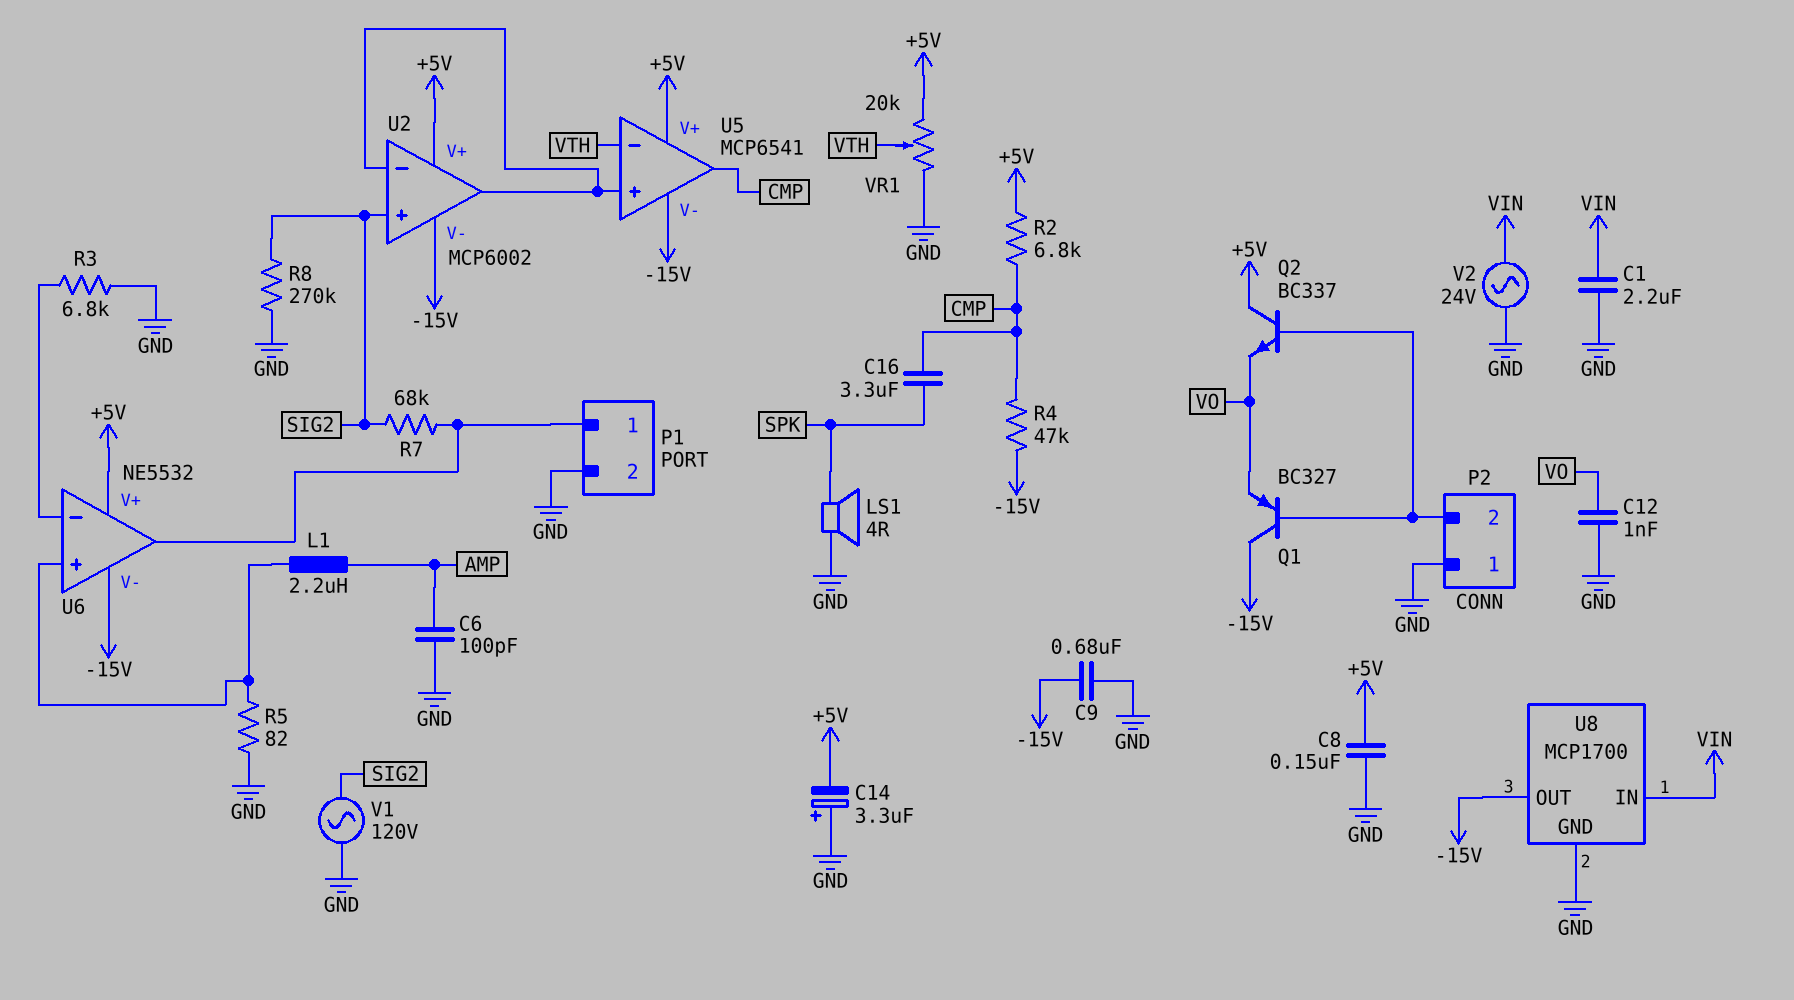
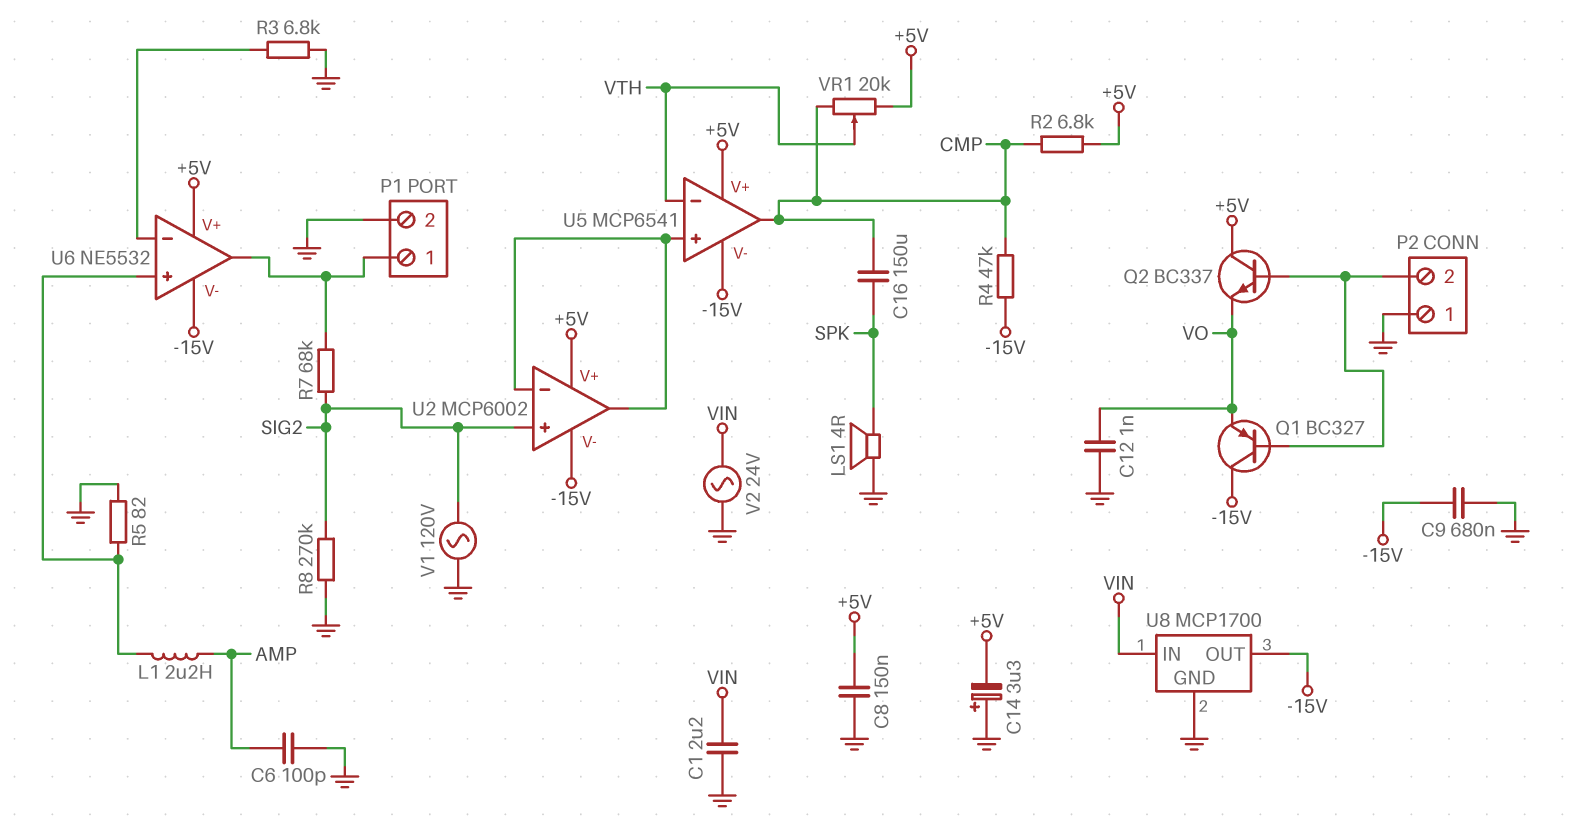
C16: 3.3uF (CMP, SPK) -> 150uF (CMP, SPK)
VR1: 20k (+5V, GND, wiper VTH) -> 20k (+5V, CMP, wiper VTH)

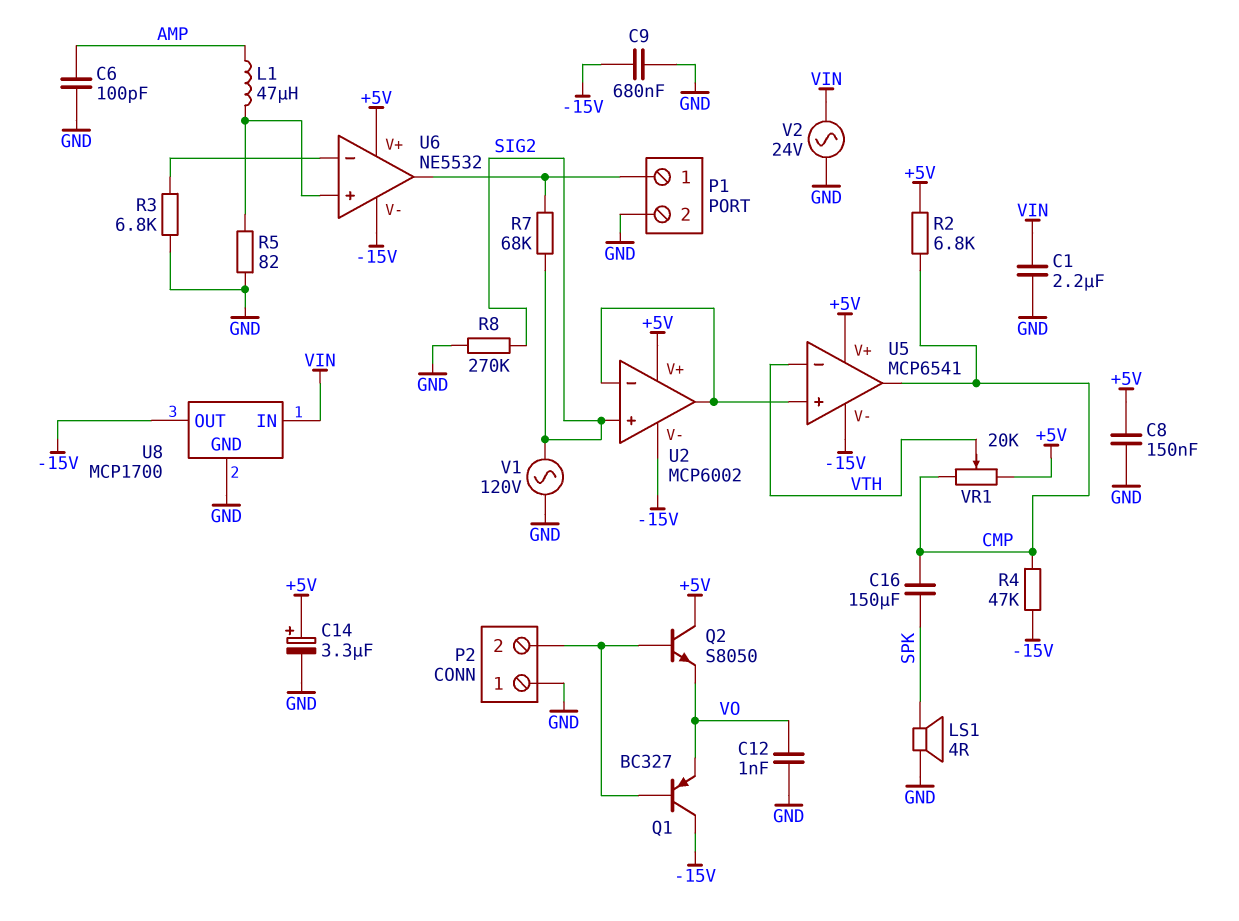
C14: 3.3uF (plus GND, minus +5V) -> 3.3uF (plus +5V, minus GND)
L1: 2.2uH (AMP, U6/in+) -> 47uH (AMP, U6/in+)
Q2: NPN BC337 (B P2/2, C +5V, E VO) -> NPN S8050 (B P2/2, C +5V, E VO)

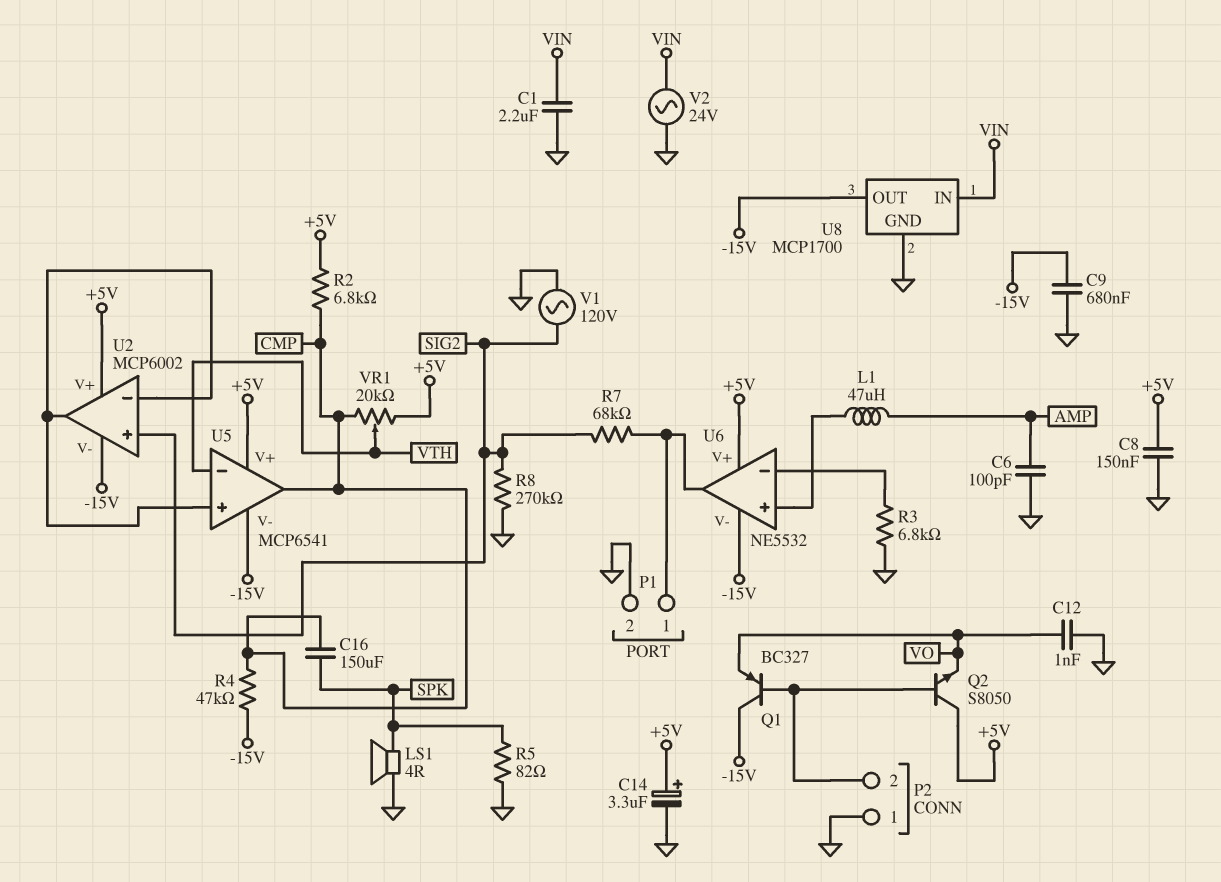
R5: 82 (GND, U6/in+) -> 82 (GND, SPK)

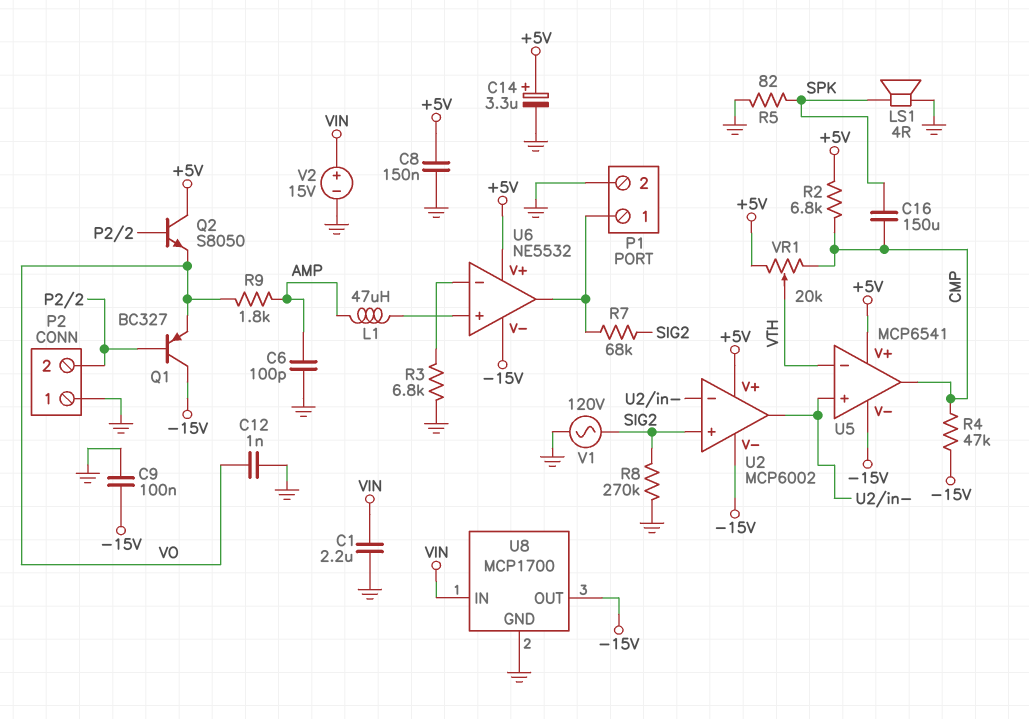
C9: 680nF (-15V, GND) -> 100nF (-15V, GND)
R9: none -> 1.8k (AMP, VO)
V2: AC 24V (GND, VIN) -> 15V (plus VIN, minus GND)

